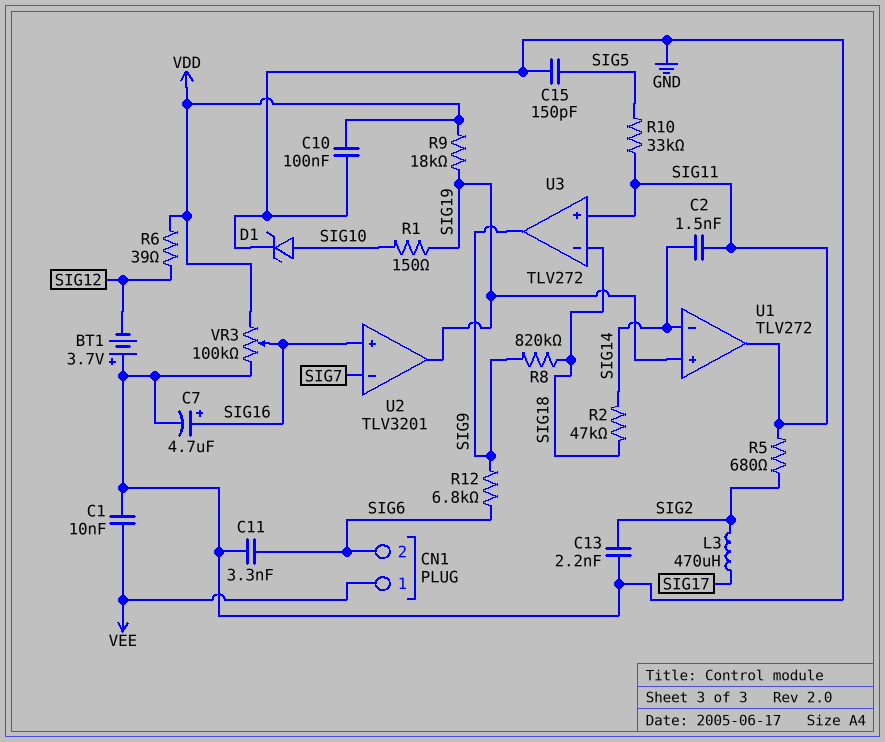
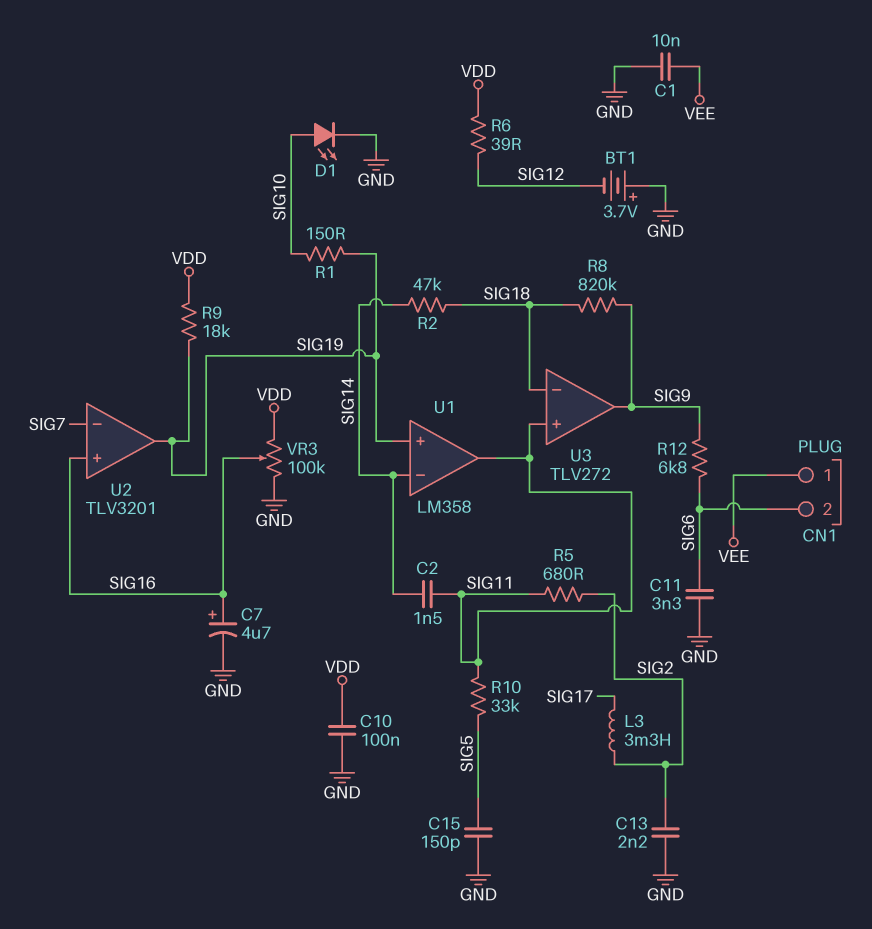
D1: zener (A SIG10, K GND) -> LED (A SIG10, K GND)
L3: 470uH (SIG2, SIG17) -> 3.3mH (SIG2, SIG17)
U1: TLV272 -> LM358

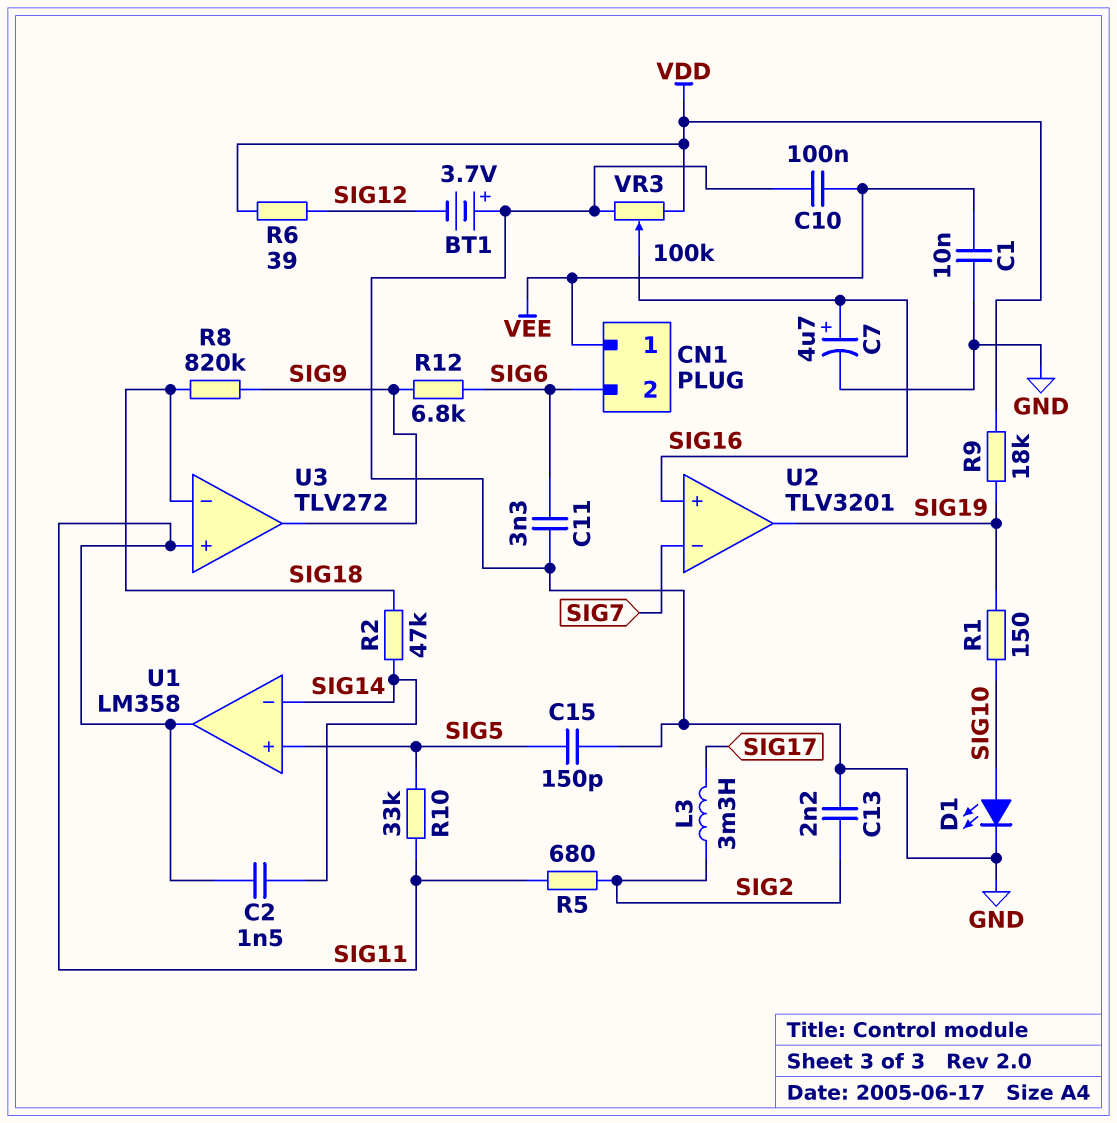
C10: 100nF (GND, VDD) -> 100nF (GND, VEE)
U1 pin in+: SIG19 -> SIG5

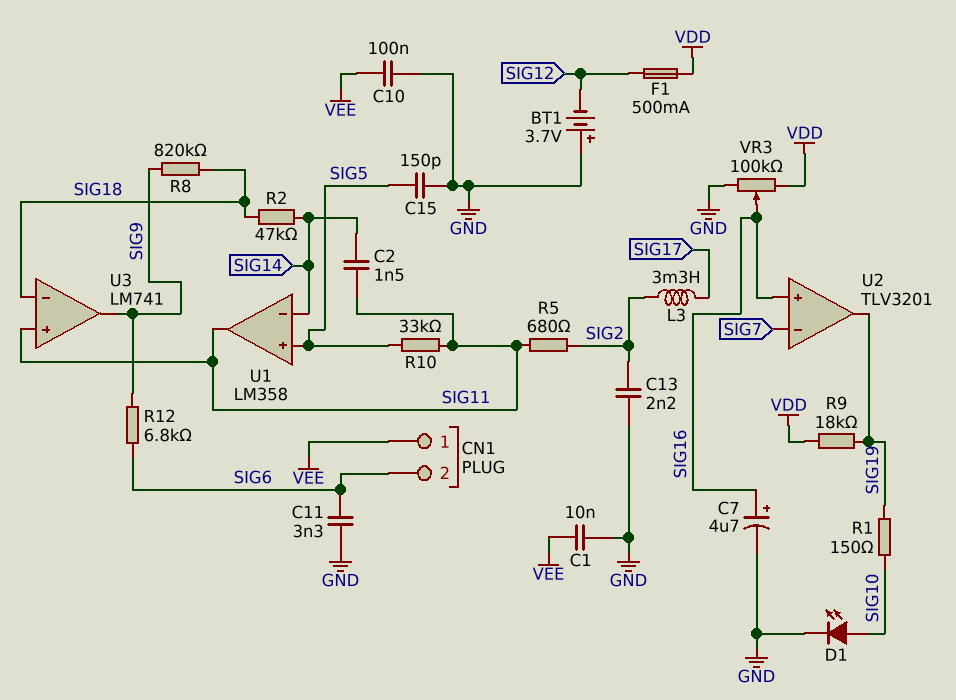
F1: none -> 500mA (SIG12, VDD)
R6: 39 (SIG12, VDD) -> none
U3: TLV272 -> LM741

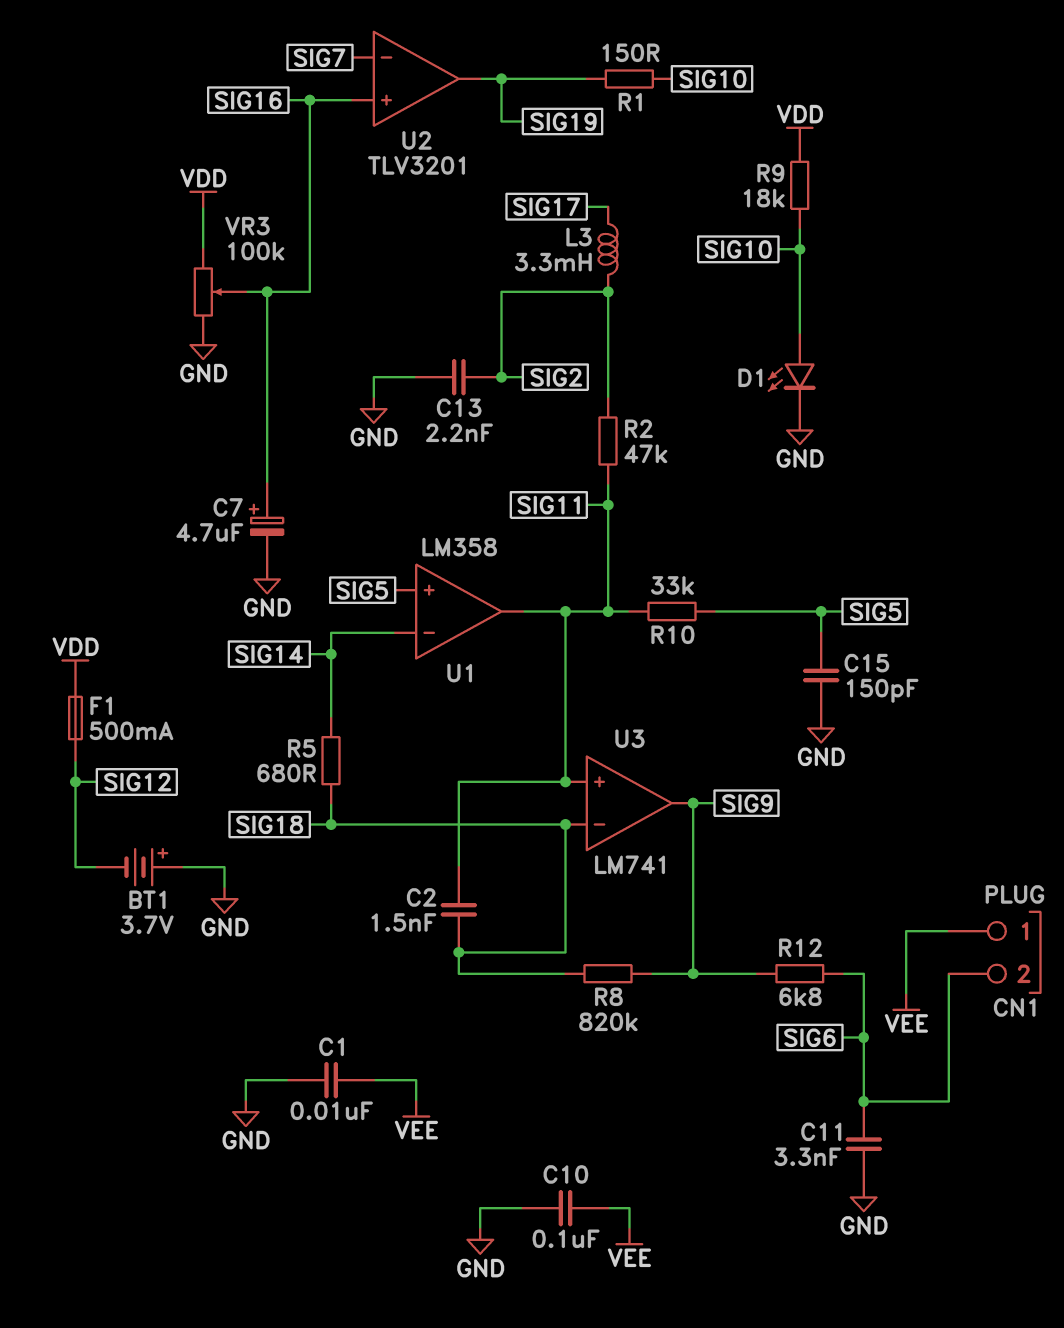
C2: 1.5nF (SIG11, SIG14) -> 1.5nF (SIG11, SIG18)
R2: 47k (SIG14, SIG18) -> 47k (SIG2, SIG11)
R5: 680 (SIG2, SIG11) -> 680 (SIG14, SIG18)
R9: 18k (SIG19, VDD) -> 18k (SIG10, VDD)

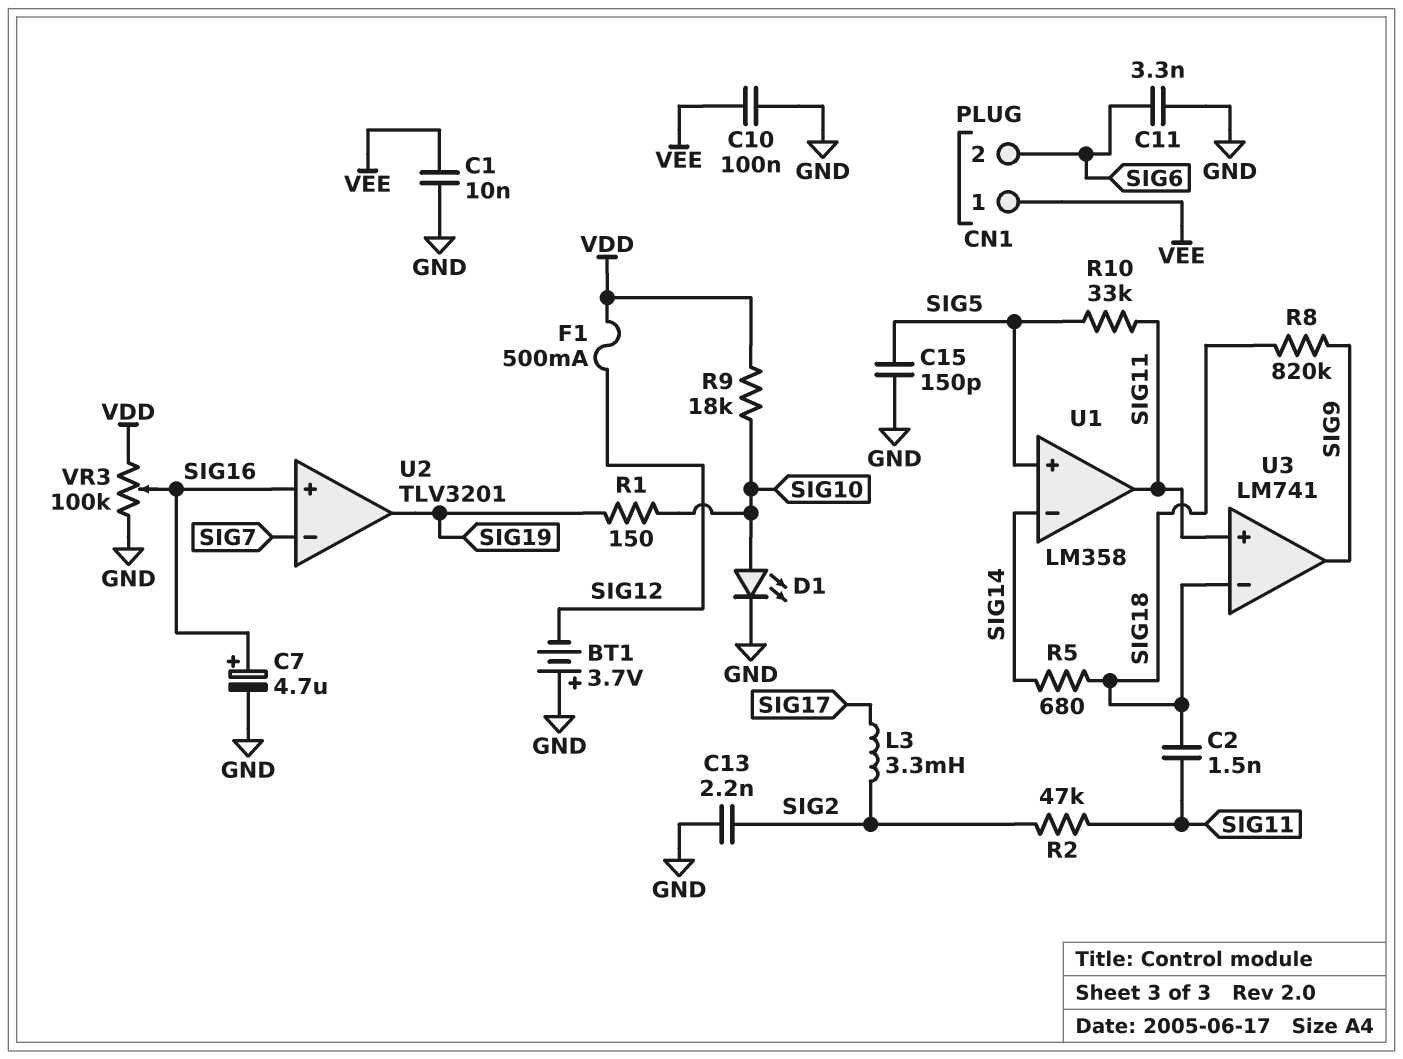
R12: 6.8k (SIG6, SIG9) -> none

